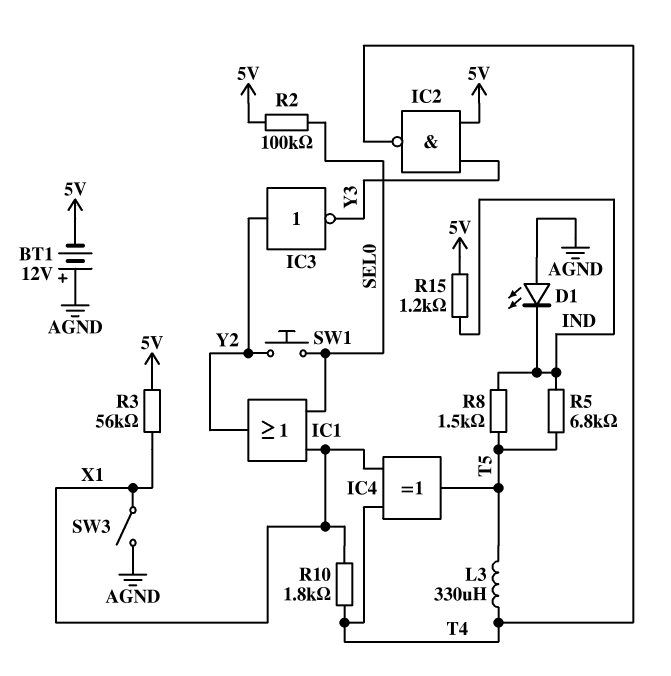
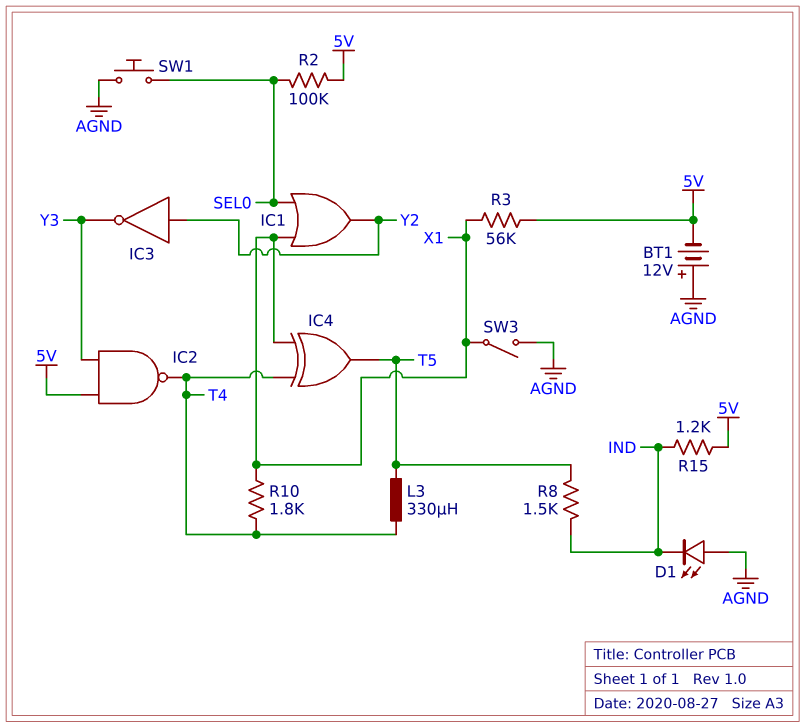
R5: 6.8k (IND, T5) -> none
SW1: button (SEL0, Y2) -> button (AGND, SEL0)

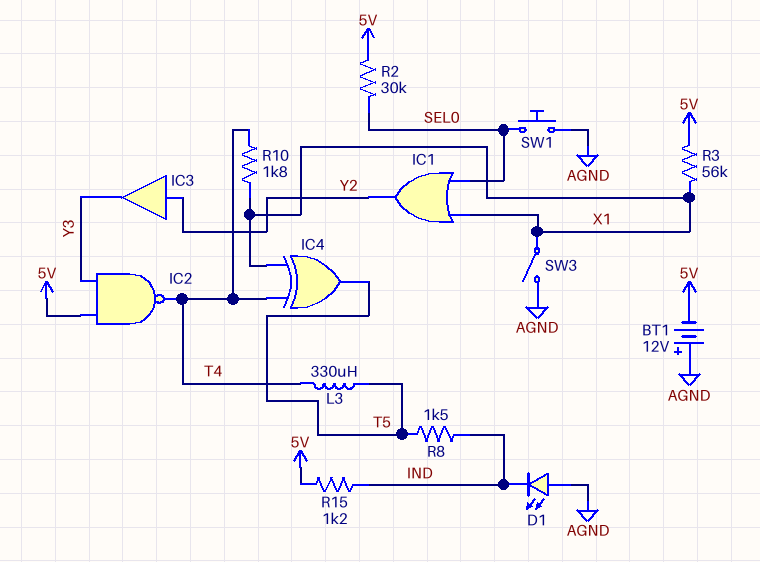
IC3: NOT (in Y2, out Y3) -> buffer (in Y2, out Y3)
R2: 100k (5V, SEL0) -> 30k (5V, SEL0)

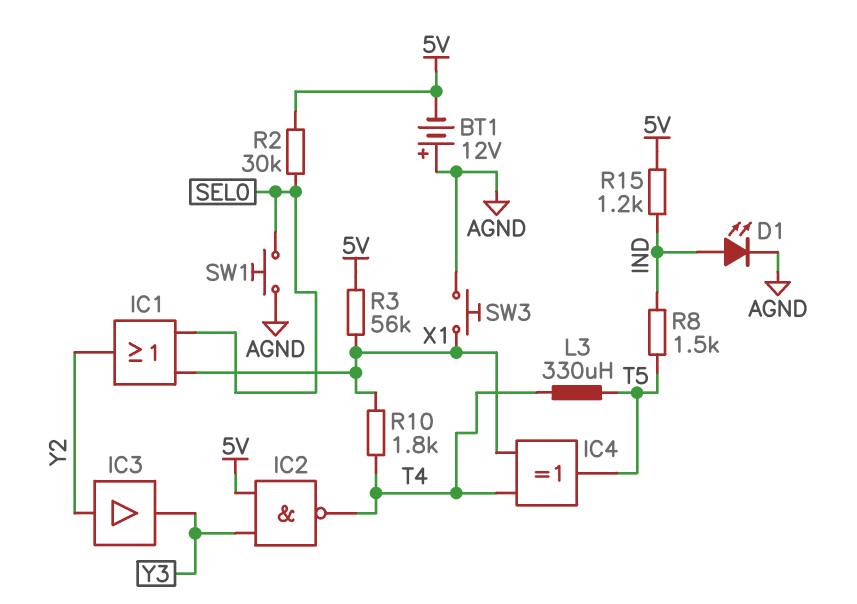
D1: LED (A AGND, K IND) -> LED (A IND, K AGND)
SW3: switch (AGND, X1) -> button (AGND, X1)

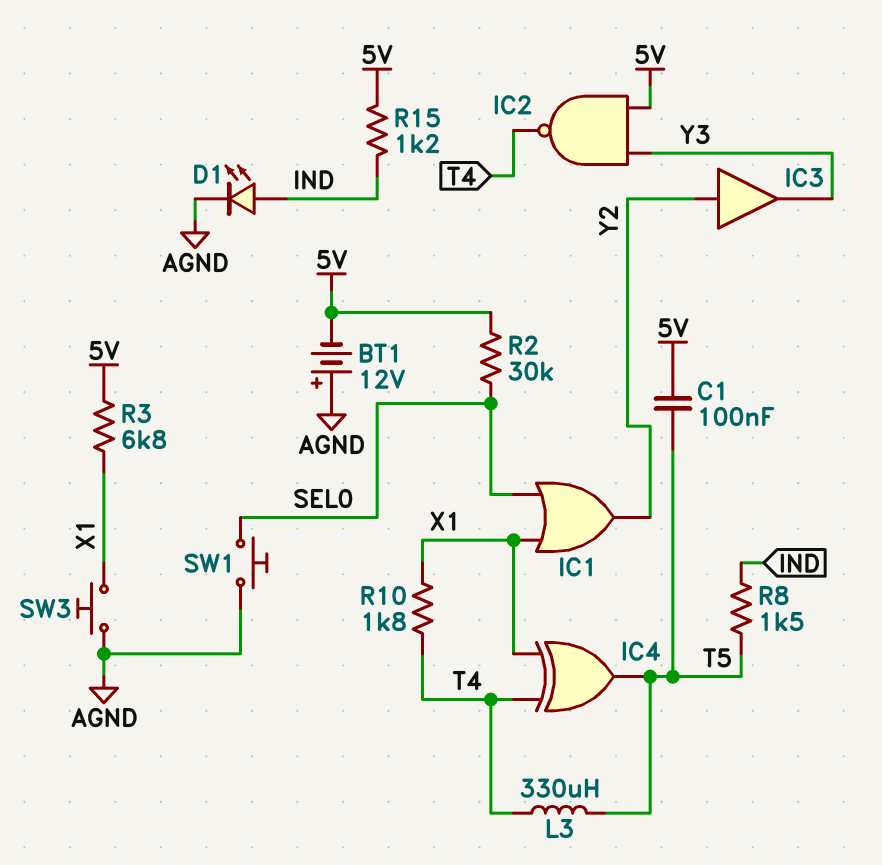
C1: none -> 100nF (5V, T5)
R3: 56k (5V, X1) -> 6.8k (5V, X1)

